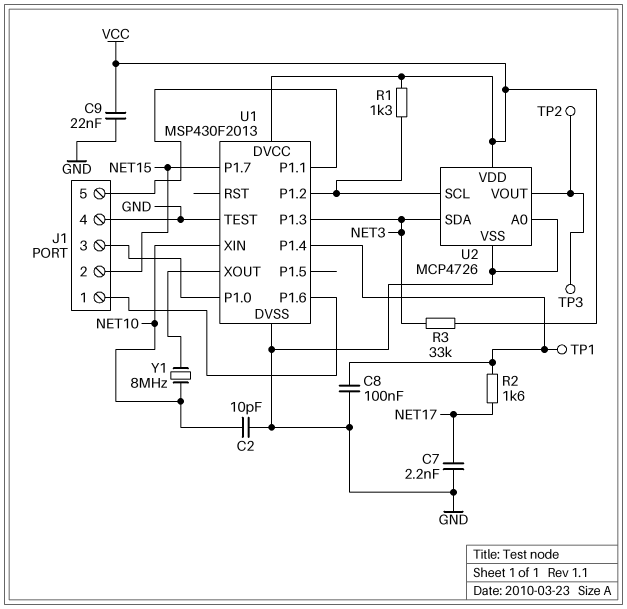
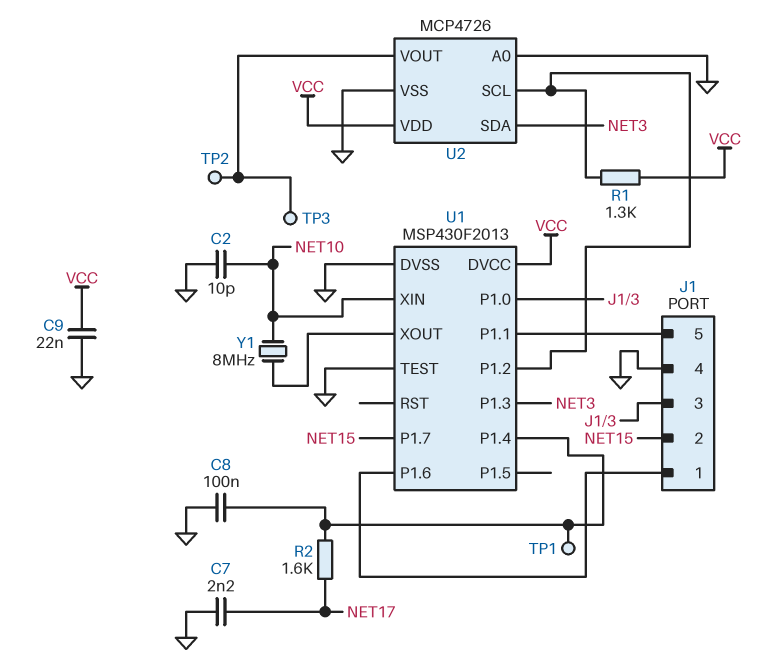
R3: 33k (NET3, VCC) -> none

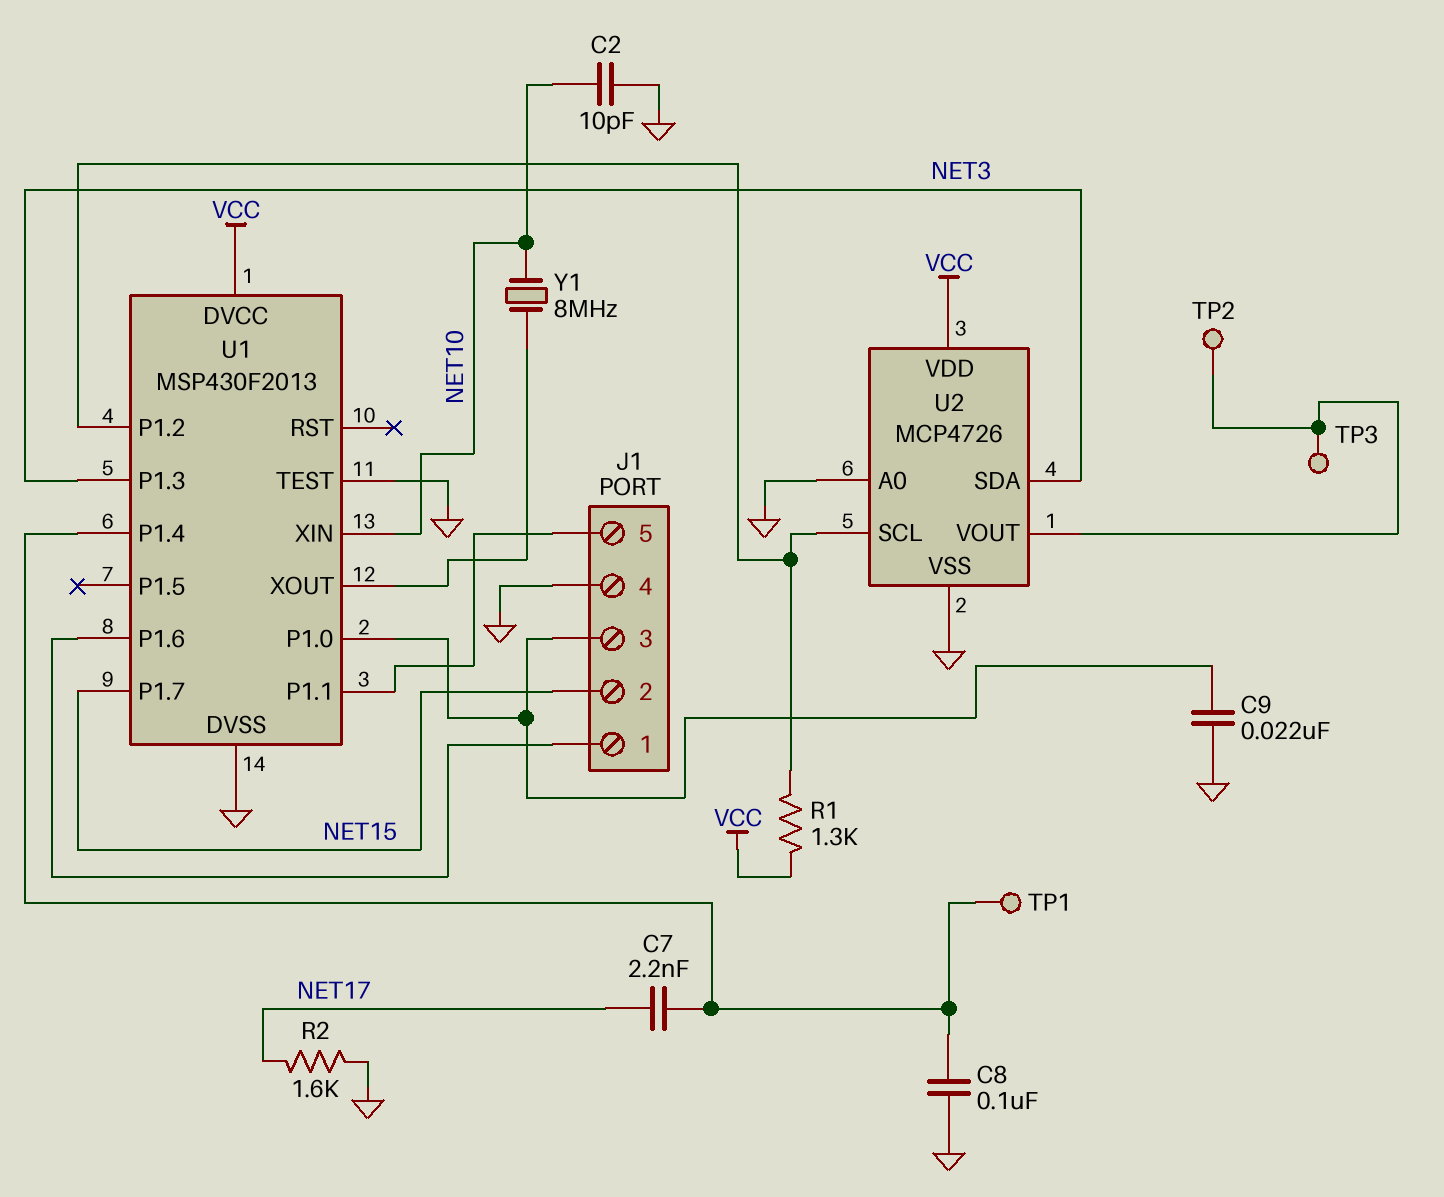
C7: 2.2nF (GND, NET17) -> 2.2nF (NET17, U1/P1.4)
C9: 22nF (GND, VCC) -> 22nF (GND, J1/3)
R2: 1.6k (NET17, U1/P1.4) -> 1.6k (GND, NET17)

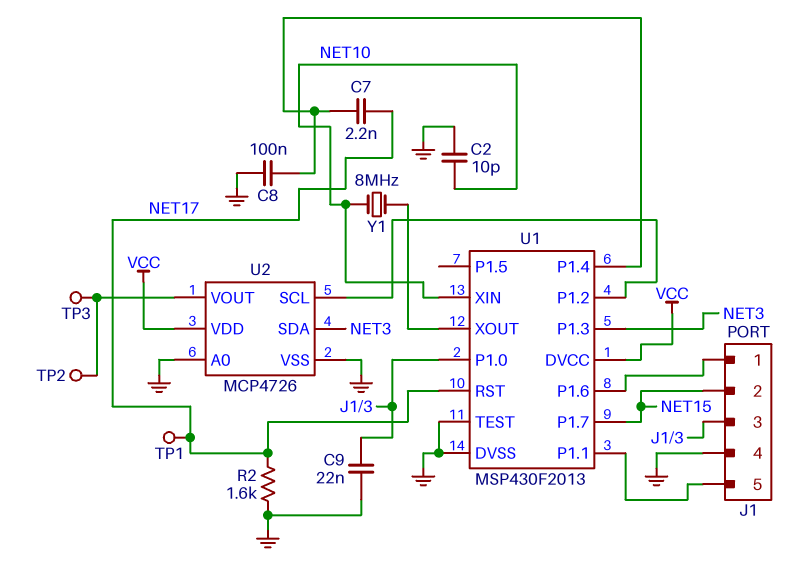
R1: 1.3k (U1/P1.2, VCC) -> none
TP1: test point (U1/P1.4) -> test point (NET17)
U1 pin RST: none -> NET17

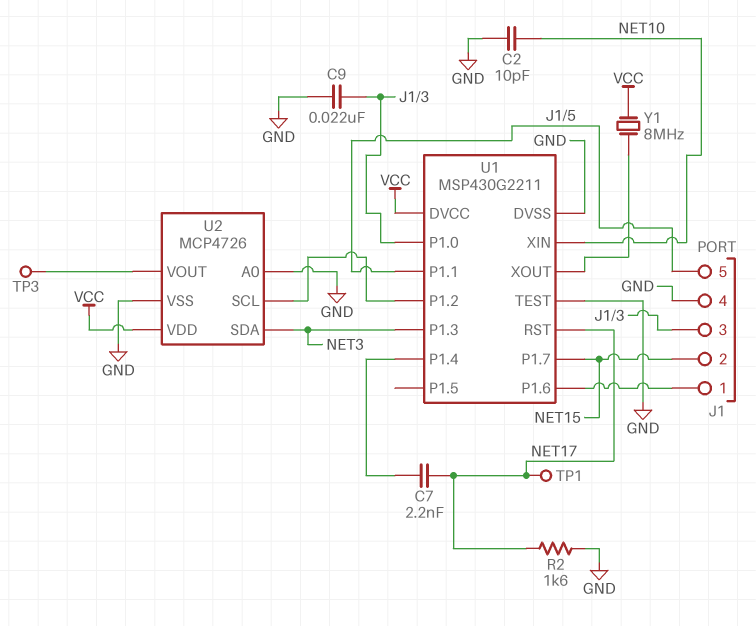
C8: 100nF (GND, U1/P1.4) -> none
TP2: test point (U2/VOUT) -> none
U1: MSP430F2013 -> MSP430G2211
Y1: 8MHz (NET10, U1/XOUT) -> 8MHz (U1/XOUT, VCC)

